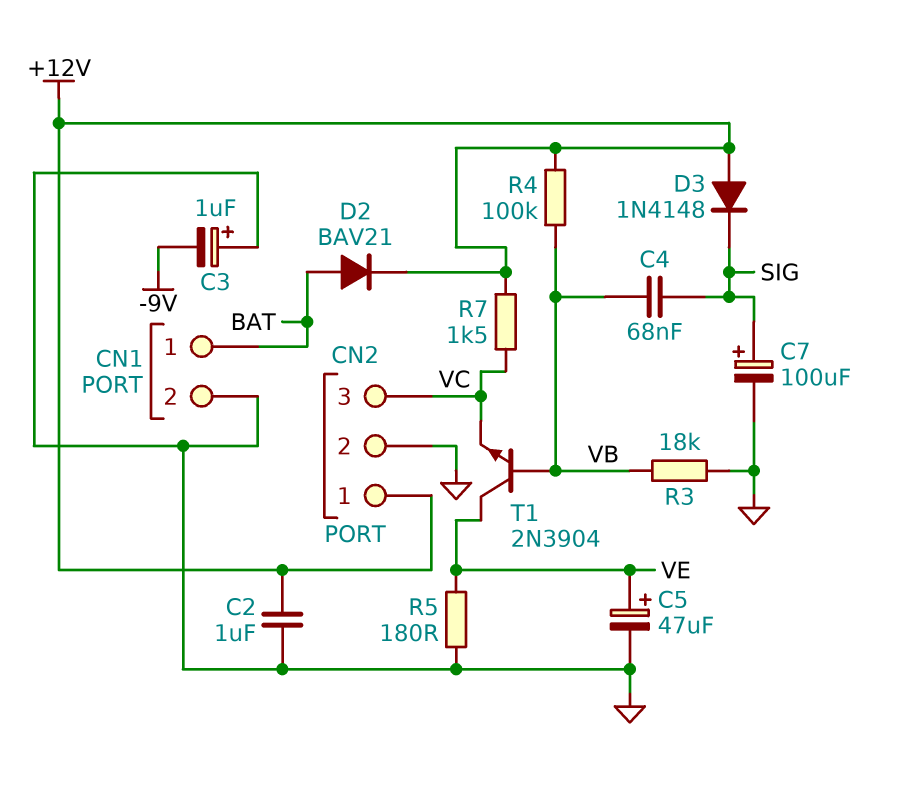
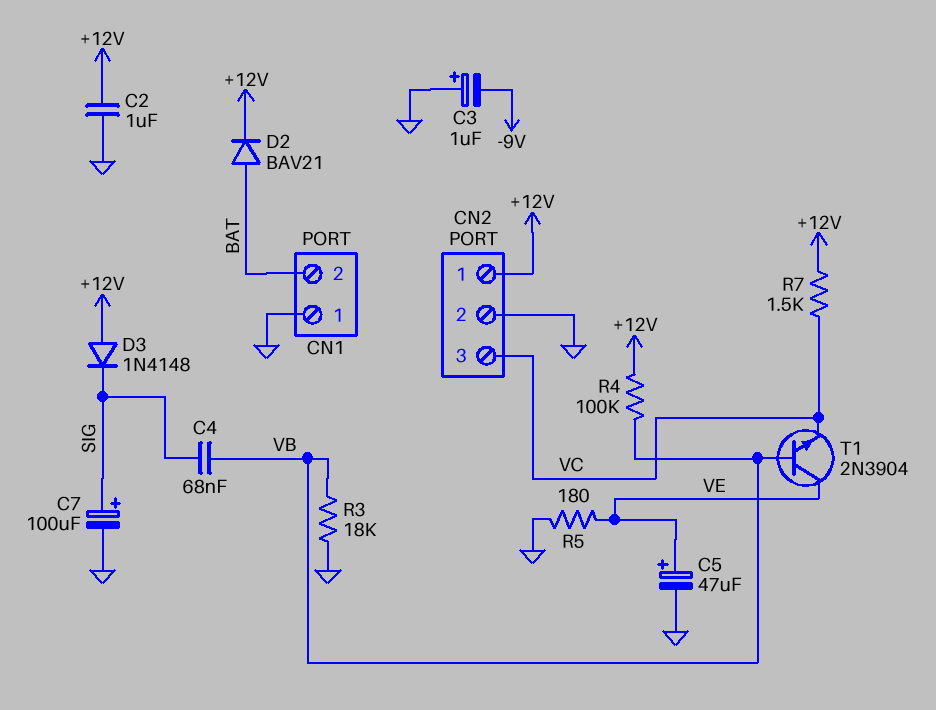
CN1 pin 1: BAT -> GND
CN1 pin 2: GND -> BAT

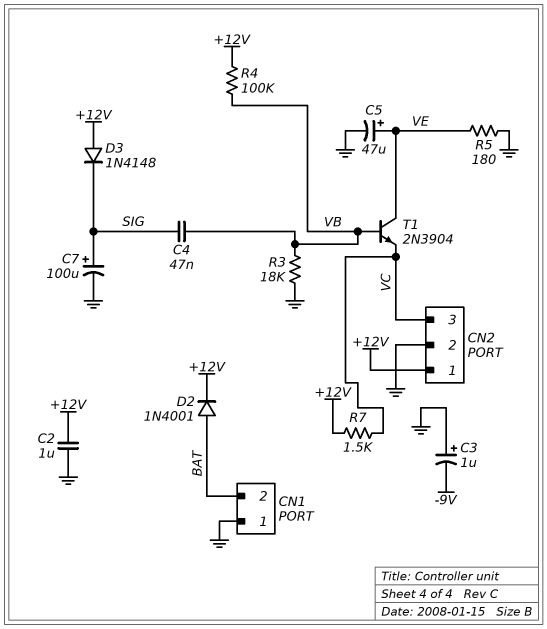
C4: 68nF (SIG, VB) -> 47nF (SIG, VB)
D2: diode BAV21 (A BAT, K +12V) -> diode 1N4001 (A BAT, K +12V)

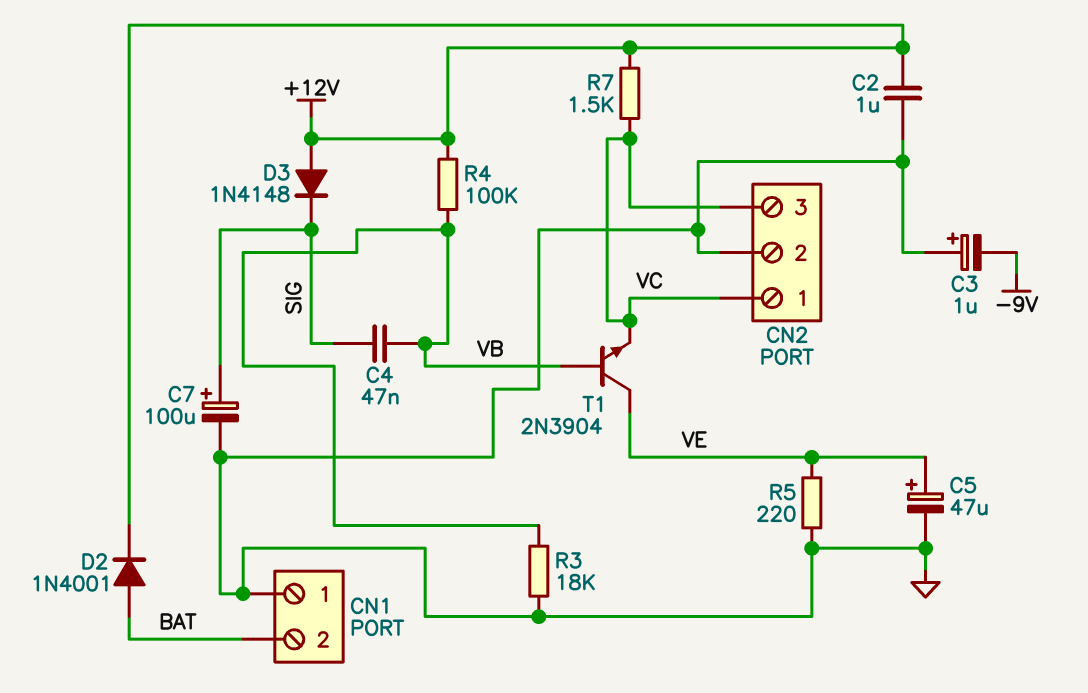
CN2 pin 1: +12V -> VC
R5: 180 (GND, VE) -> 220 (GND, VE)

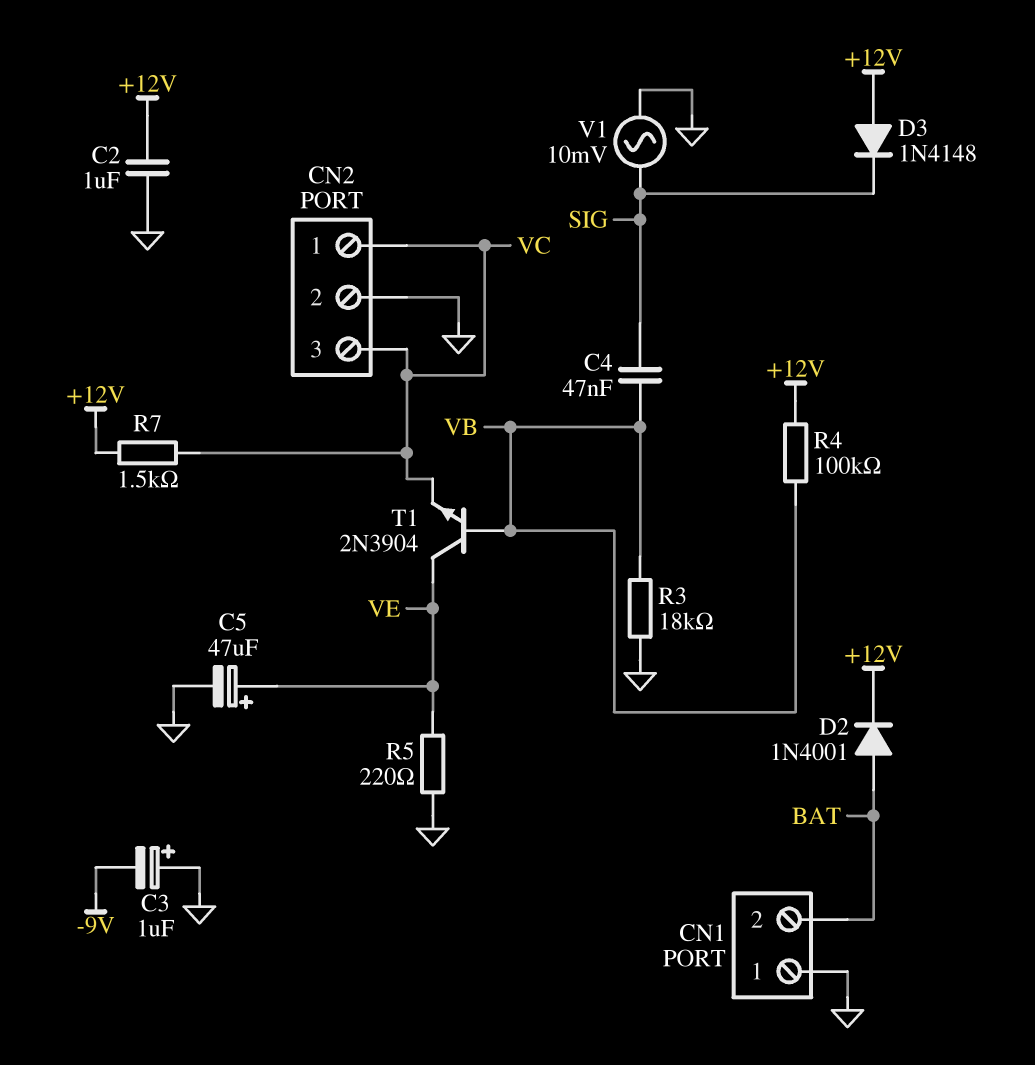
C7: 100uF (plus SIG, minus GND) -> none
V1: none -> AC 10mV (GND, SIG)

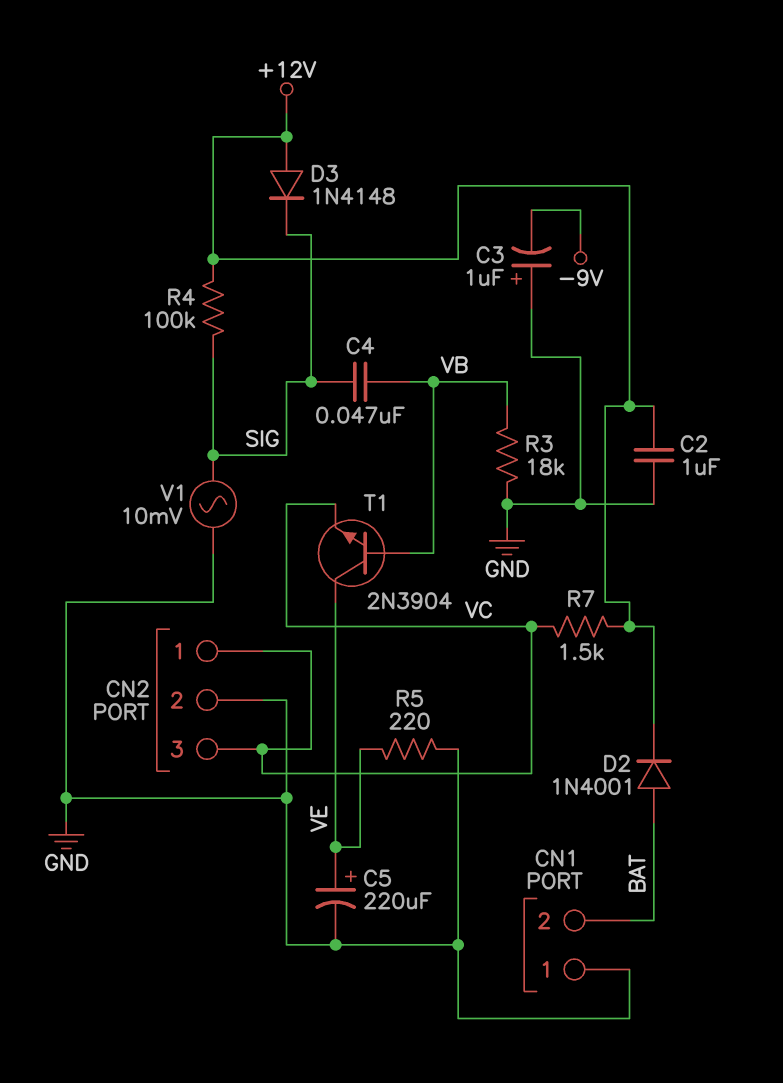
C5: 47uF (plus VE, minus GND) -> 220uF (plus VE, minus GND)
R4: 100k (+12V, VB) -> 100k (+12V, SIG)

